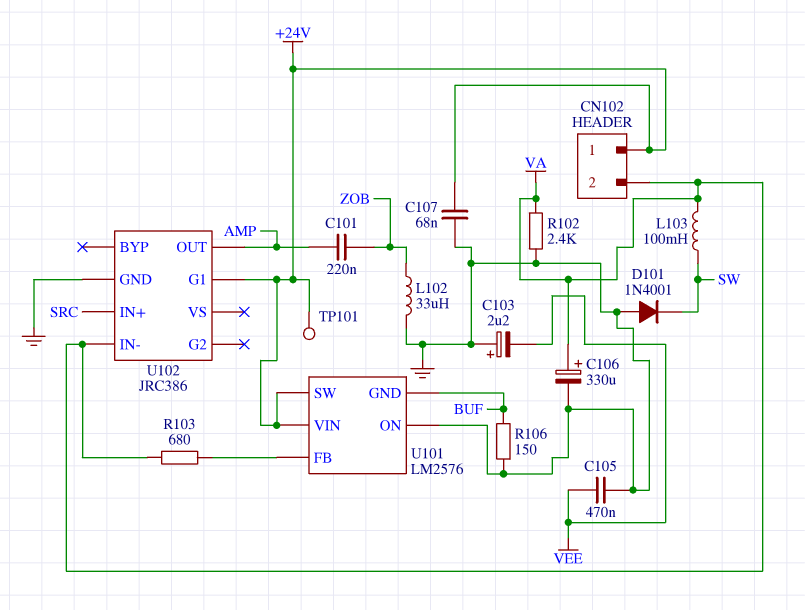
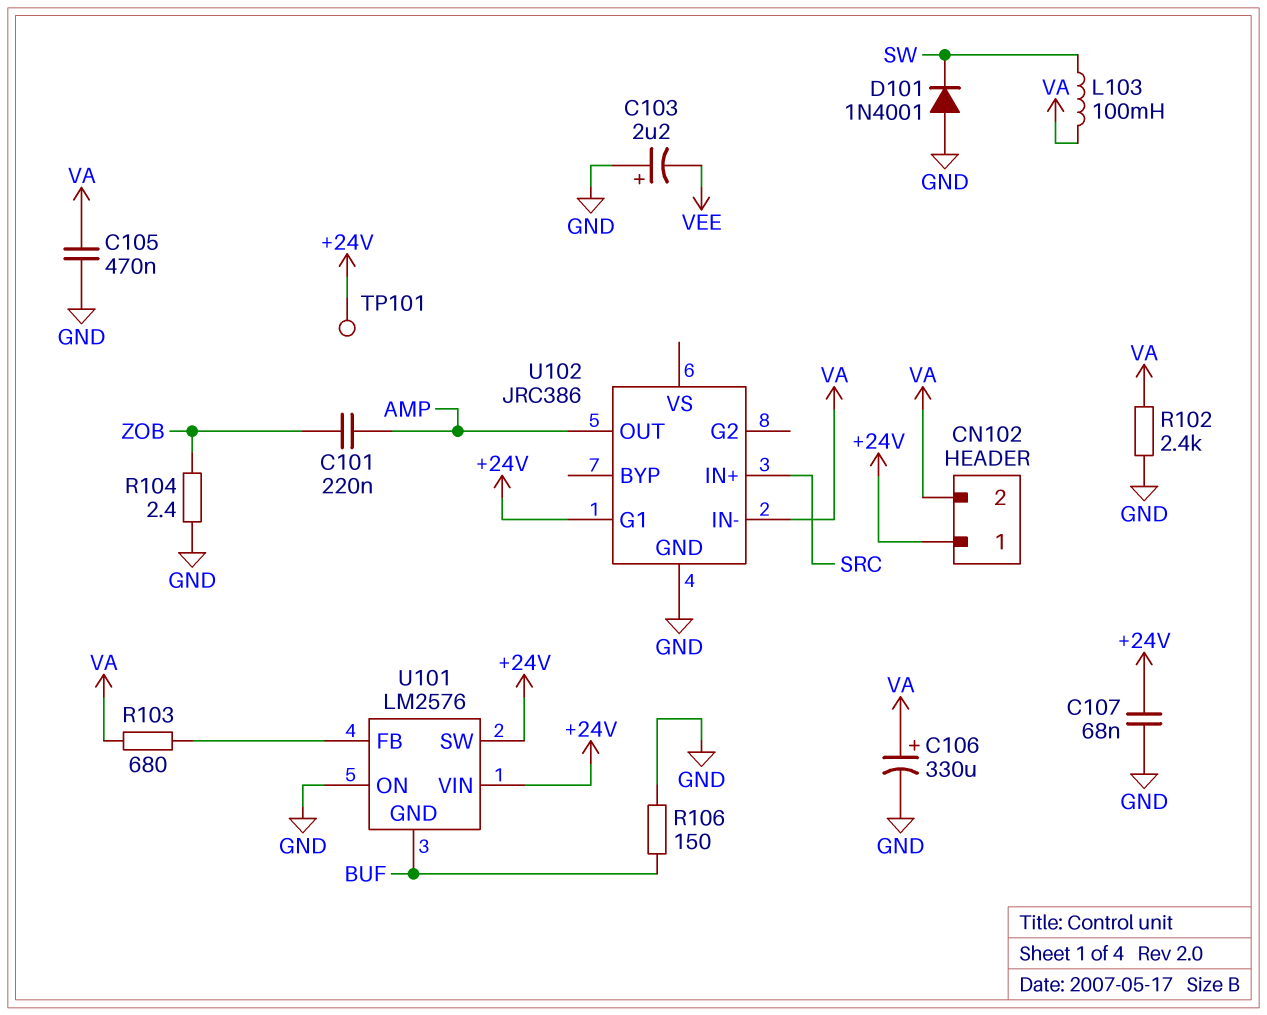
C105: 470nF (GND, VEE) -> 470nF (GND, VA)
L102: 33uH (GND, ZOB) -> none
R104: none -> 2.4 (GND, ZOB)

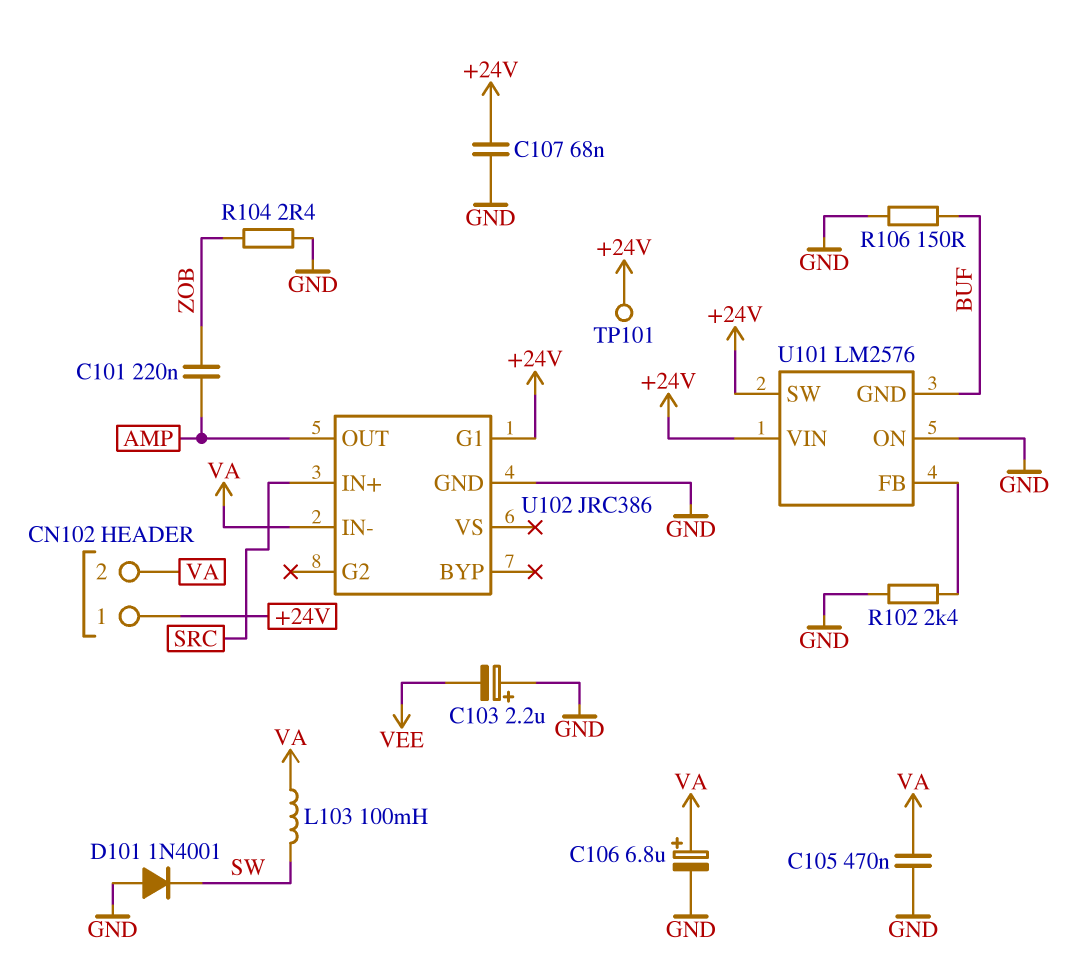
C106: 330uF (plus VA, minus GND) -> 6.8uF (plus VA, minus GND)
R102: 2.4k (GND, VA) -> 2.4k (GND, U101/FB)
R103: 680 (U101/FB, VA) -> none

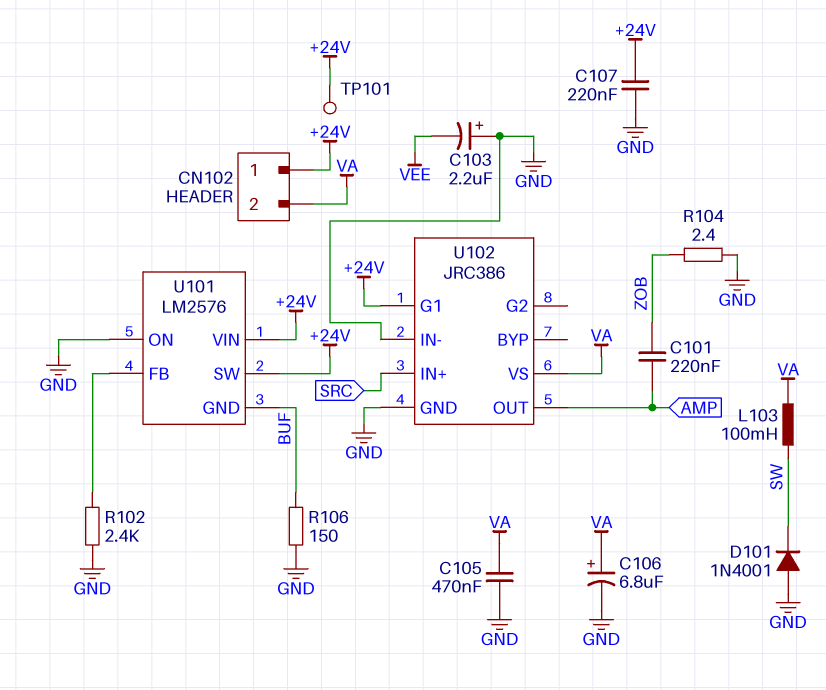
C107: 68nF (+24V, GND) -> 220nF (+24V, GND)
U102 pin IN-: VA -> GND
U102 pin VS: none -> VA

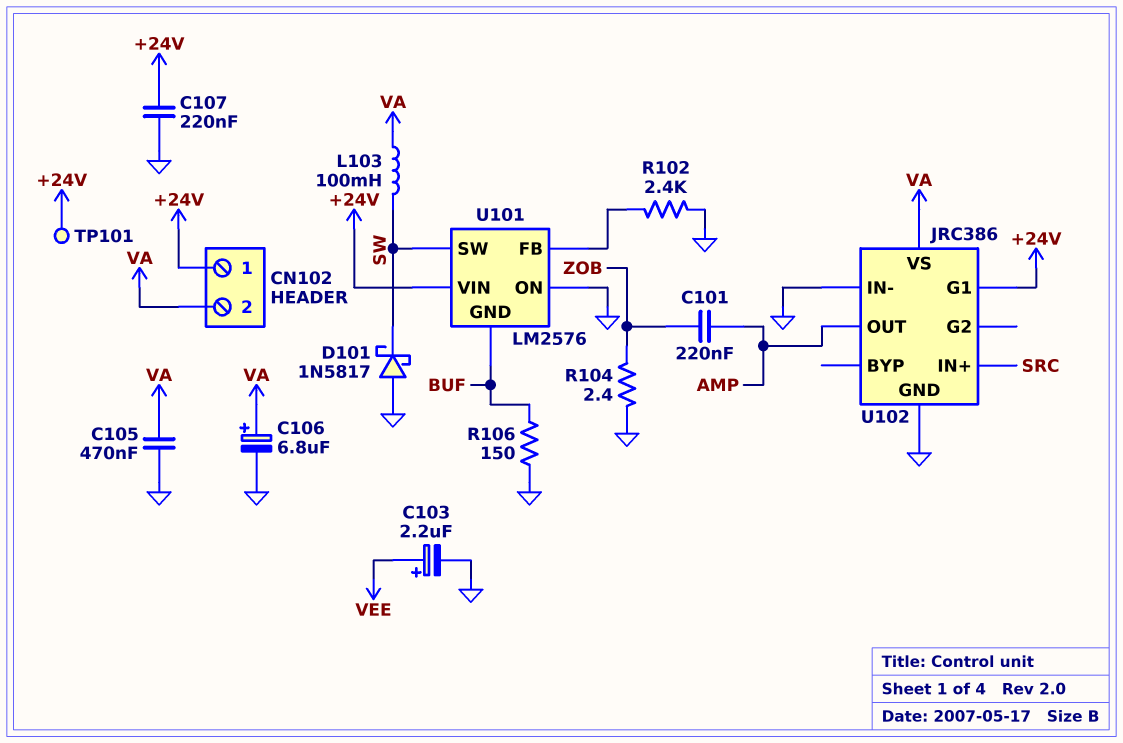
C103: 2.2uF (plus GND, minus VEE) -> 2.2uF (plus VEE, minus GND)
D101: diode 1N4001 (A GND, K SW) -> schottky 1N5817 (A GND, K SW)
U101 pin SW: +24V -> SW

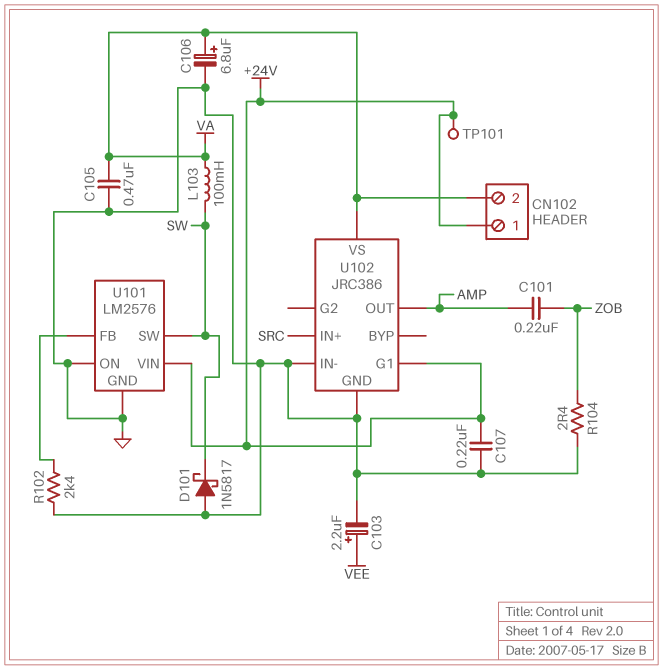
R106: 150 (BUF, GND) -> none
U101 pin GND: BUF -> GND

